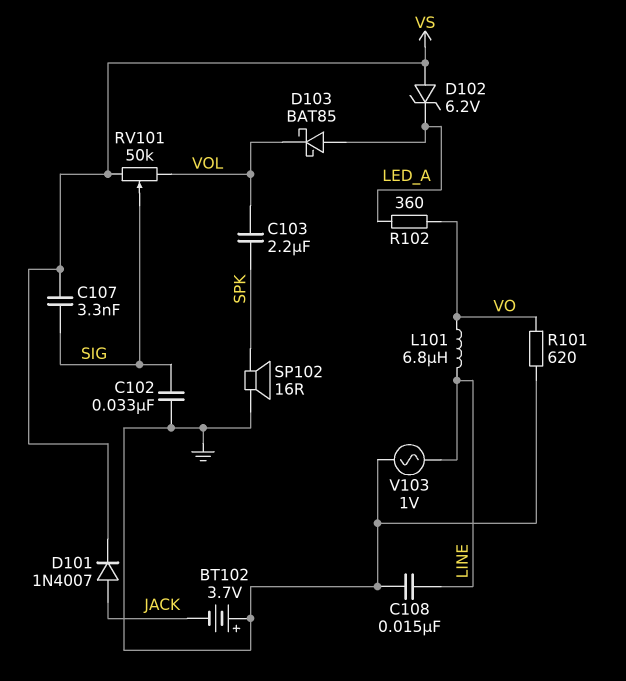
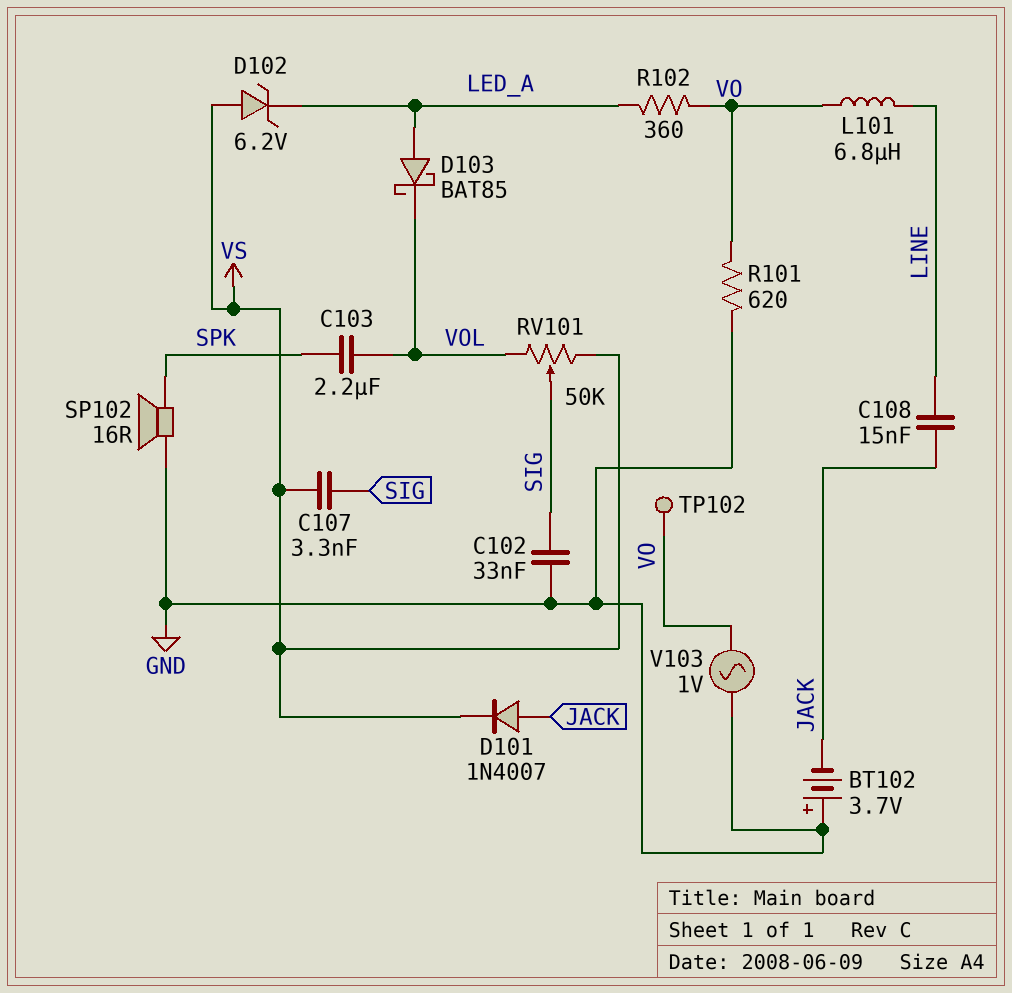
C108: 15nF (GND, LINE) -> 15nF (JACK, LINE)
TP102: none -> test point (VO)
V103: AC 1V (GND, LINE) -> AC 1V (GND, VO)

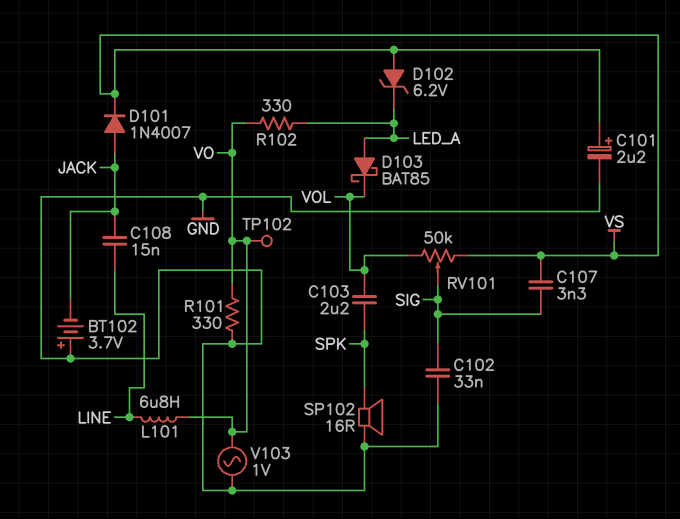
C101: none -> 2.2uF (plus VS, minus GND)
R101: 620 (GND, VO) -> 330 (GND, VO)
R102: 360 (LED_A, VO) -> 330 (LED_A, VO)

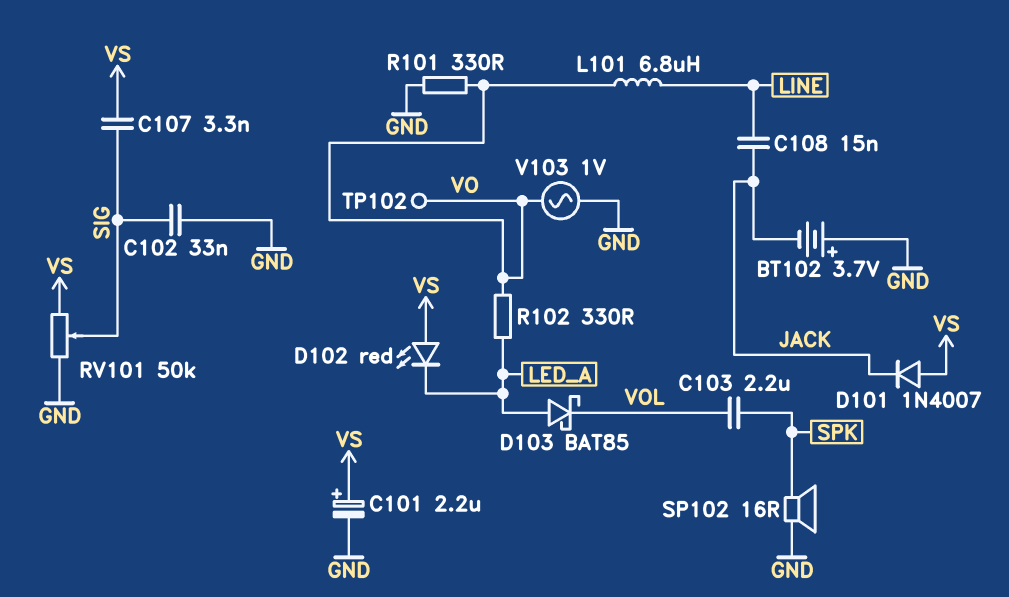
D101: diode 1N4007 (A JACK, K VS) -> diode 1N4007 (A VS, K JACK)
D102: zener 6.2V (A VS, K LED_A) -> LED red (A VS, K LED_A)
RV101: 50k (VOL, VS, wiper SIG) -> 50k (GND, VS, wiper SIG)

